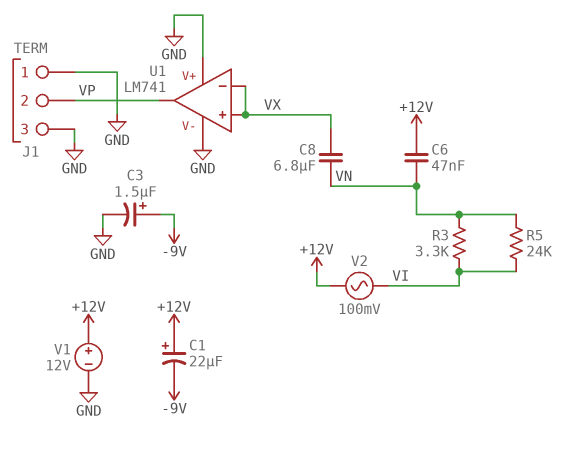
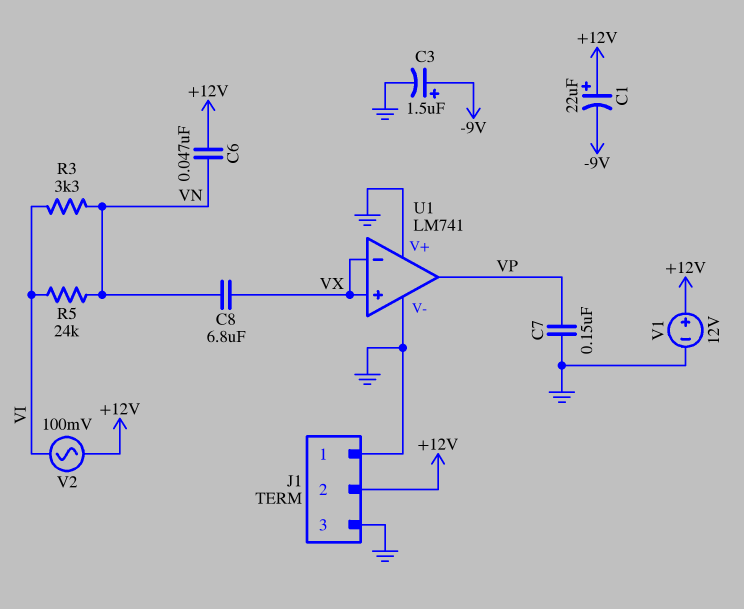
C7: none -> 150nF (GND, VP)
J1 pin 2: VP -> +12V

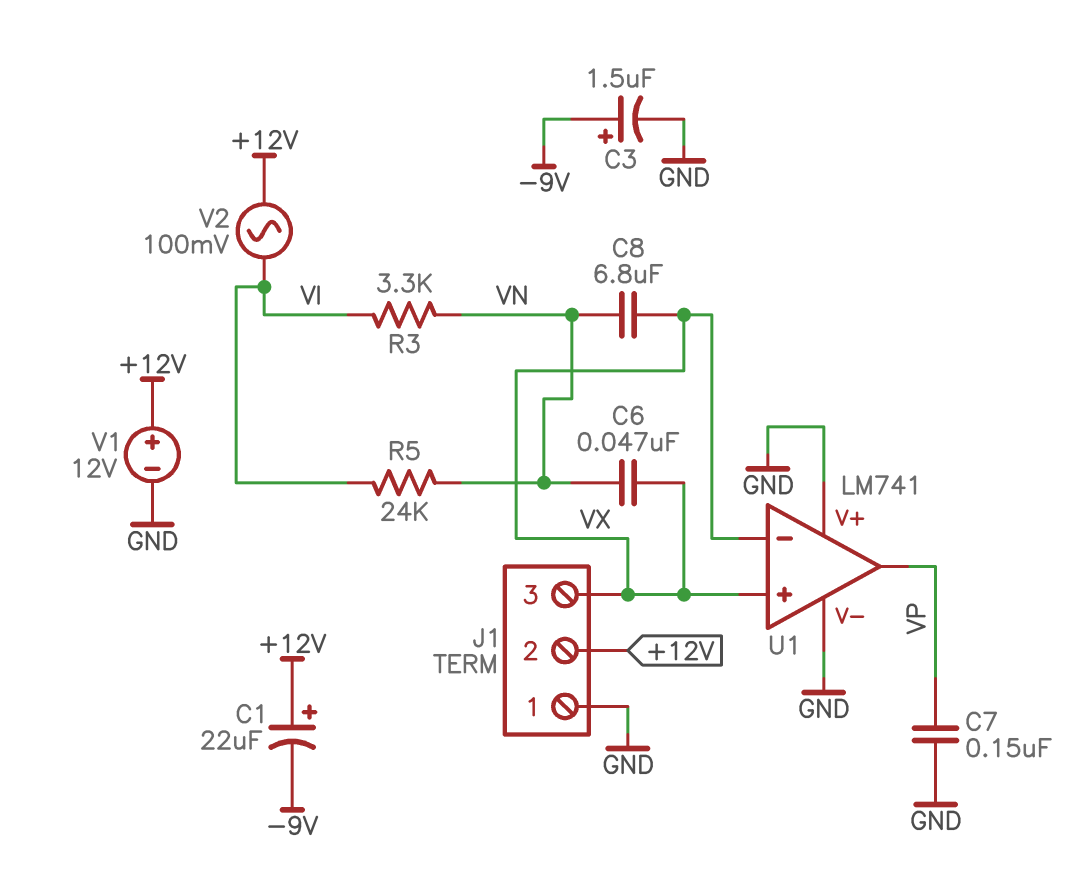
C6: 47nF (+12V, VN) -> 47nF (VN, VX)
J1 pin 3: GND -> VX

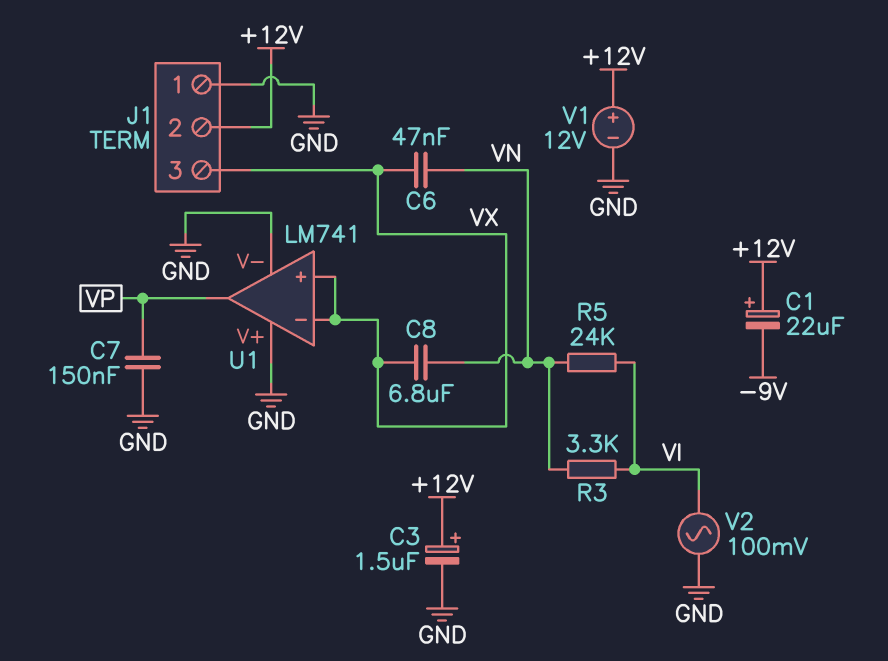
C3: 1.5uF (plus -9V, minus GND) -> 1.5uF (plus +12V, minus GND)
V2: AC 100mV (+12V, VI) -> AC 100mV (GND, VI)

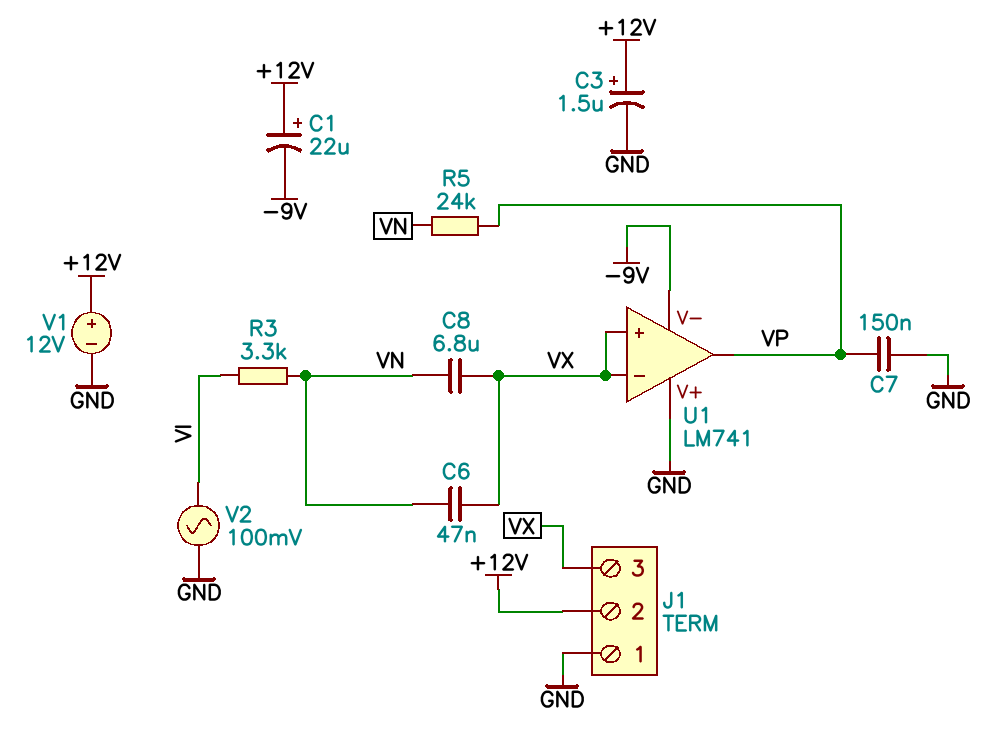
R5: 24k (VI, VN) -> 24k (VN, VP)
U1 pin V-: GND -> -9V

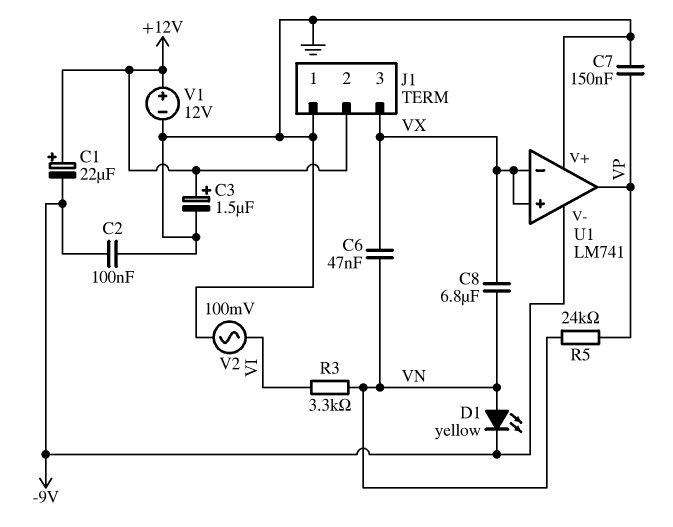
C2: none -> 100nF (-9V, GND)
D1: none -> LED yellow (A VN, K -9V)

